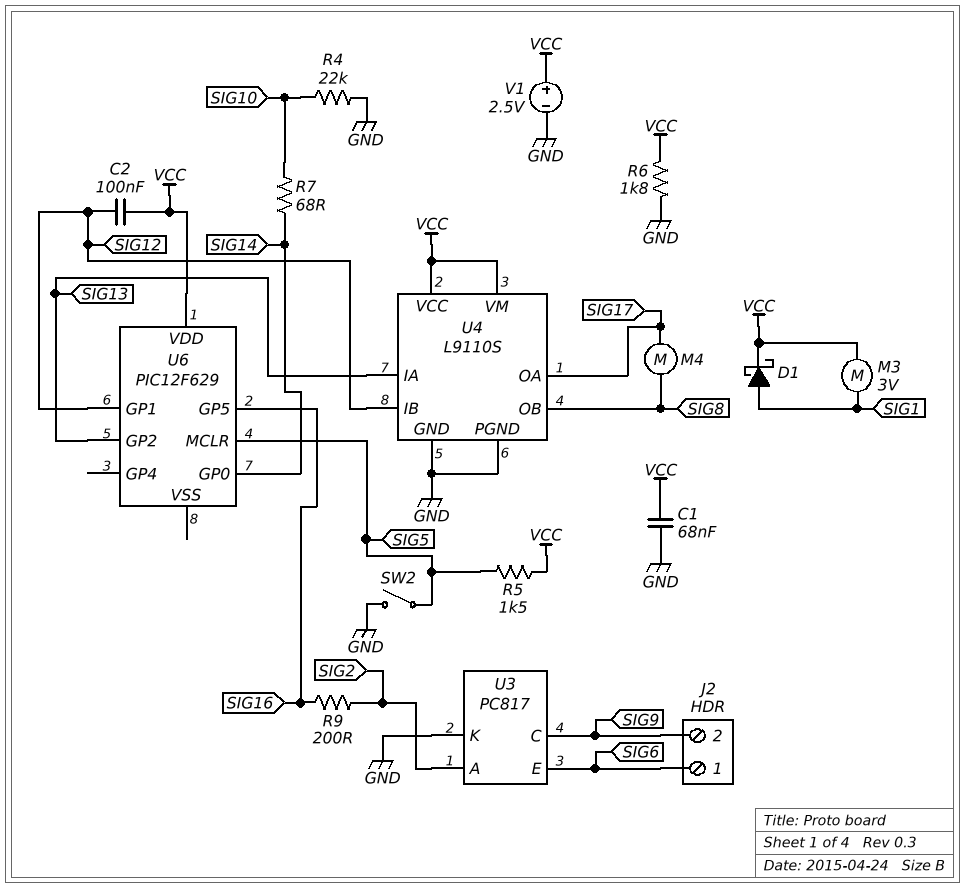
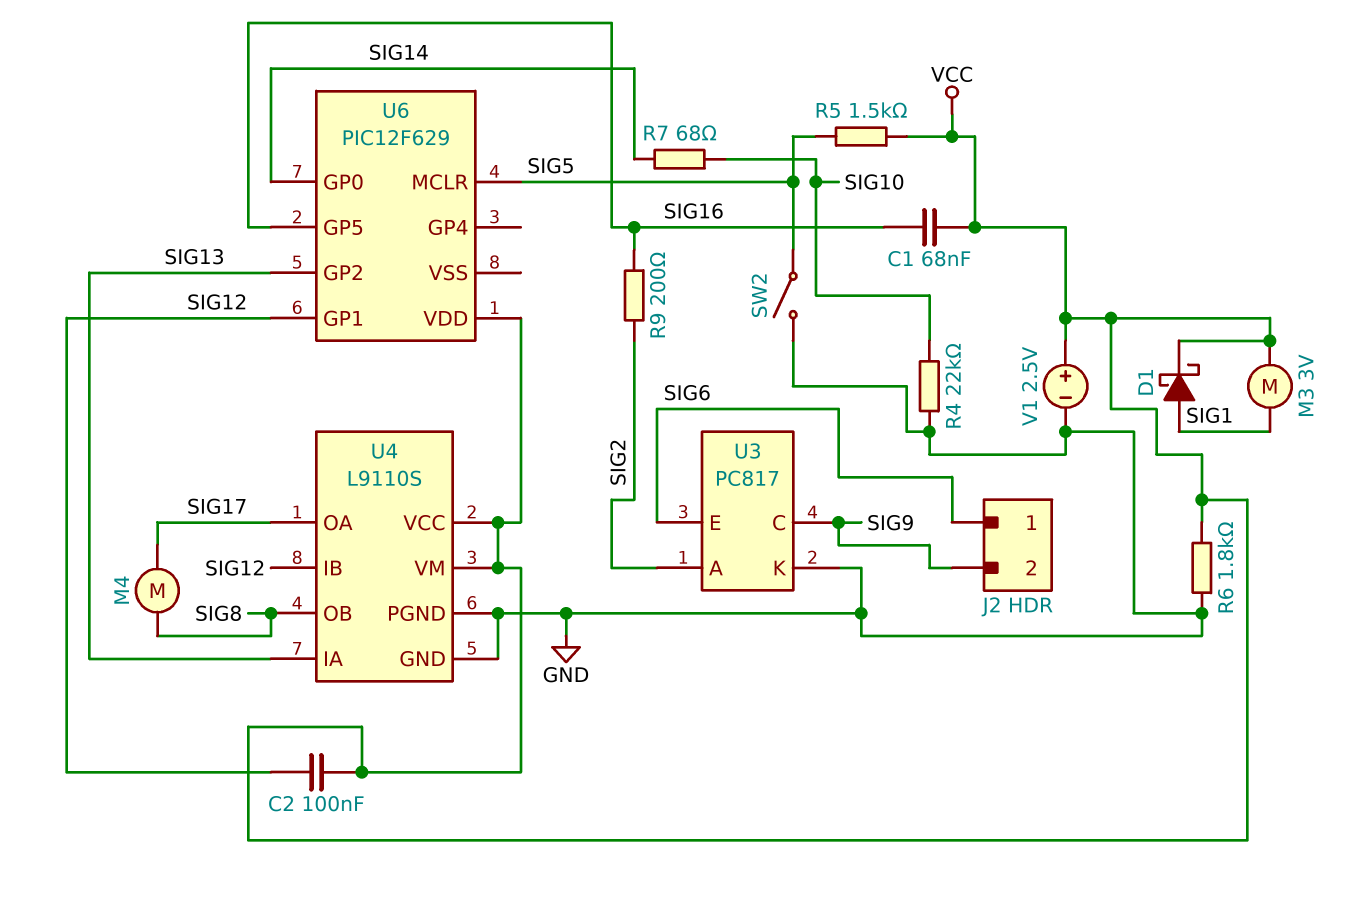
C1: 68nF (GND, VCC) -> 68nF (SIG16, VCC)

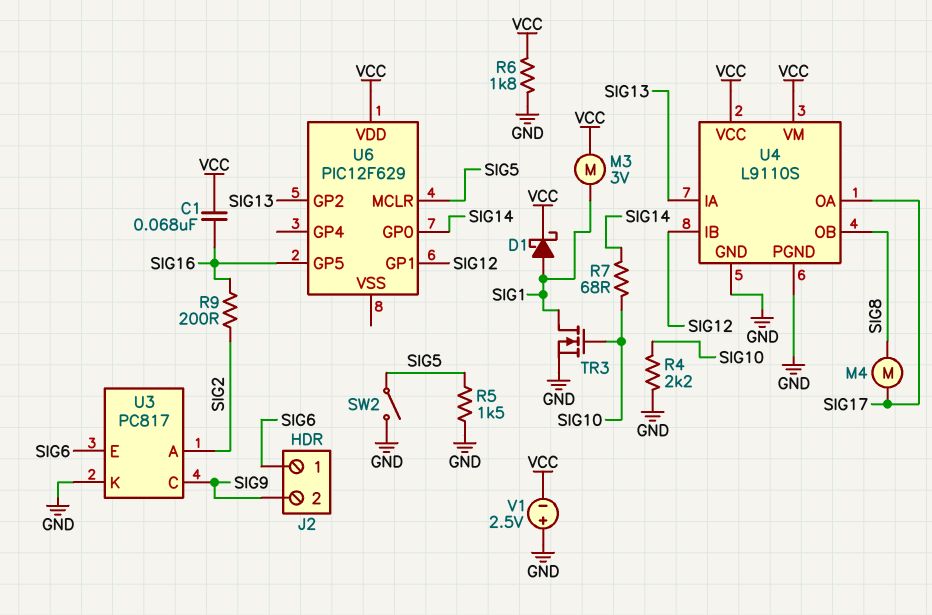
C2: 100nF (SIG12, VCC) -> none
R4: 22k (GND, SIG10) -> 2.2k (GND, SIG10)
R5: 1.5k (SIG5, VCC) -> 1.5k (GND, SIG5)
TR3: none -> NMOS (G SIG10, D SIG1, S GND)
V1: 2.5V (plus VCC, minus GND) -> 2.5V (plus GND, minus VCC)

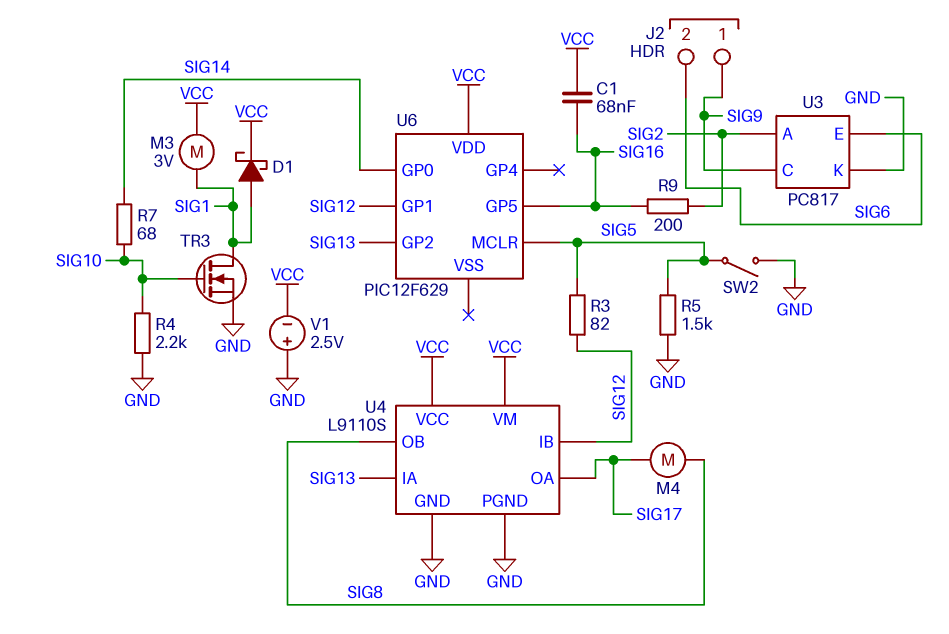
J2 pin 1: SIG6 -> SIG9
J2 pin 2: SIG9 -> SIG6
R3: none -> 82 (SIG5, SIG12)
R6: 1.8k (GND, VCC) -> none

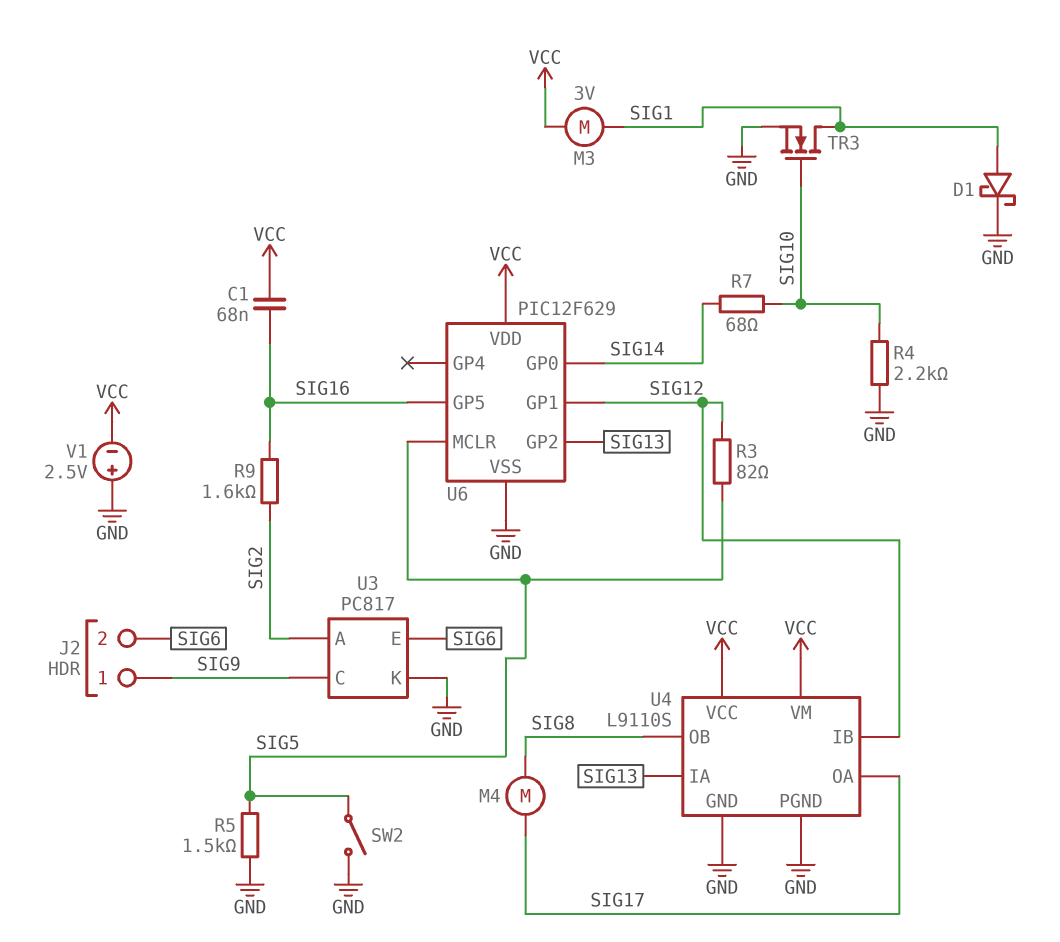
D1: schottky (A SIG1, K VCC) -> schottky (A SIG1, K GND)
R9: 200 (SIG2, SIG16) -> 1.6k (SIG2, SIG16)
U6 pin VSS: none -> GND

